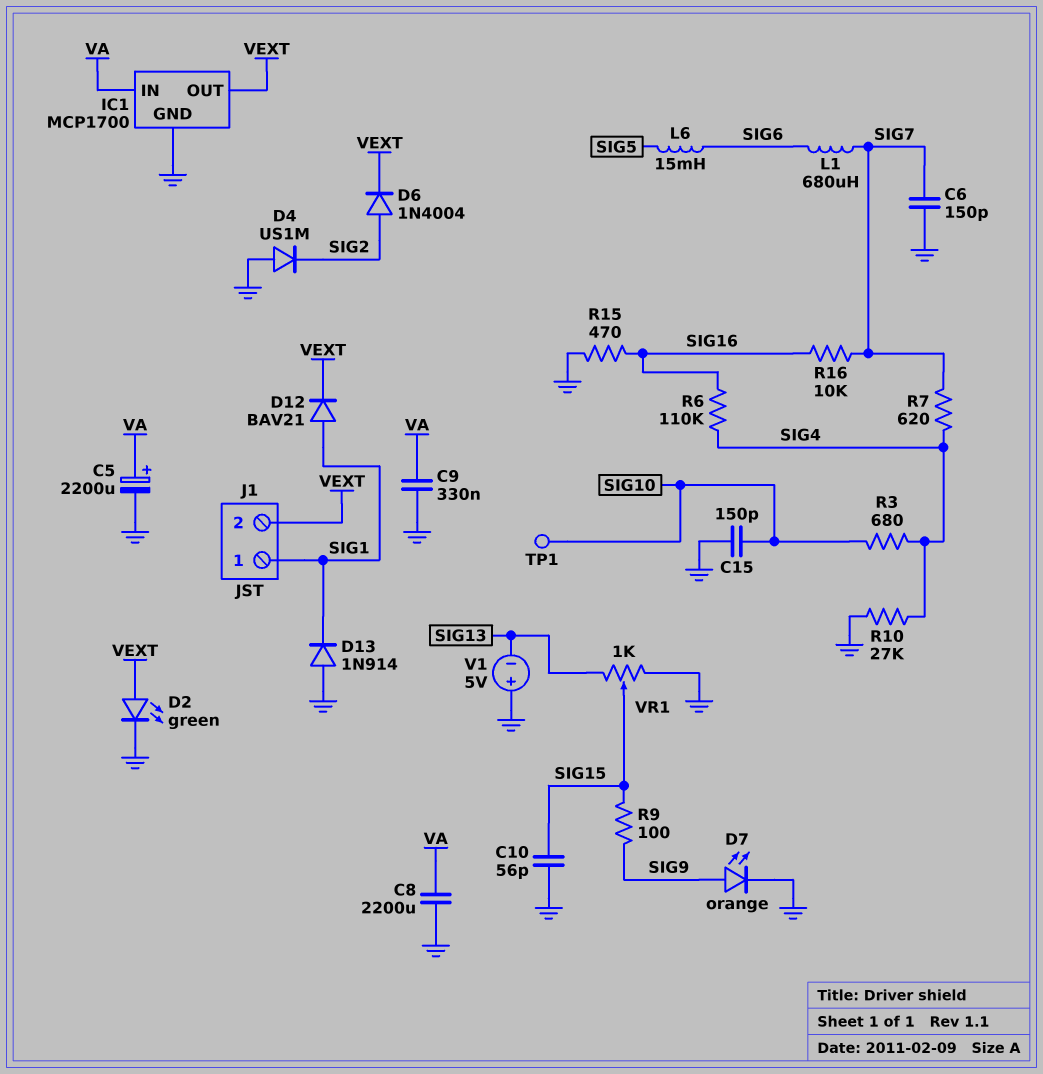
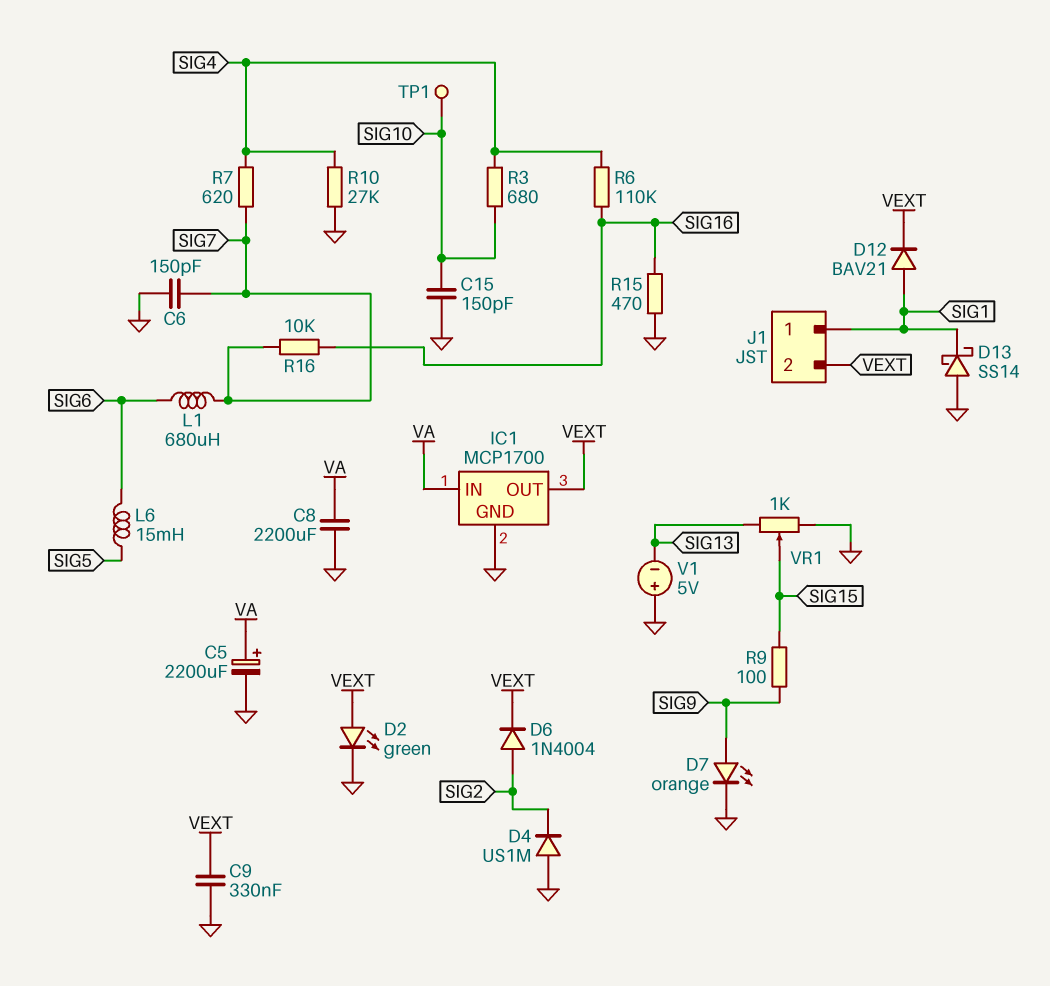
C9: 330nF (GND, VA) -> 330nF (GND, VEXT)
C10: 56pF (GND, SIG15) -> none
D13: diode 1N914 (A GND, K SIG1) -> schottky SS14 (A GND, K SIG1)

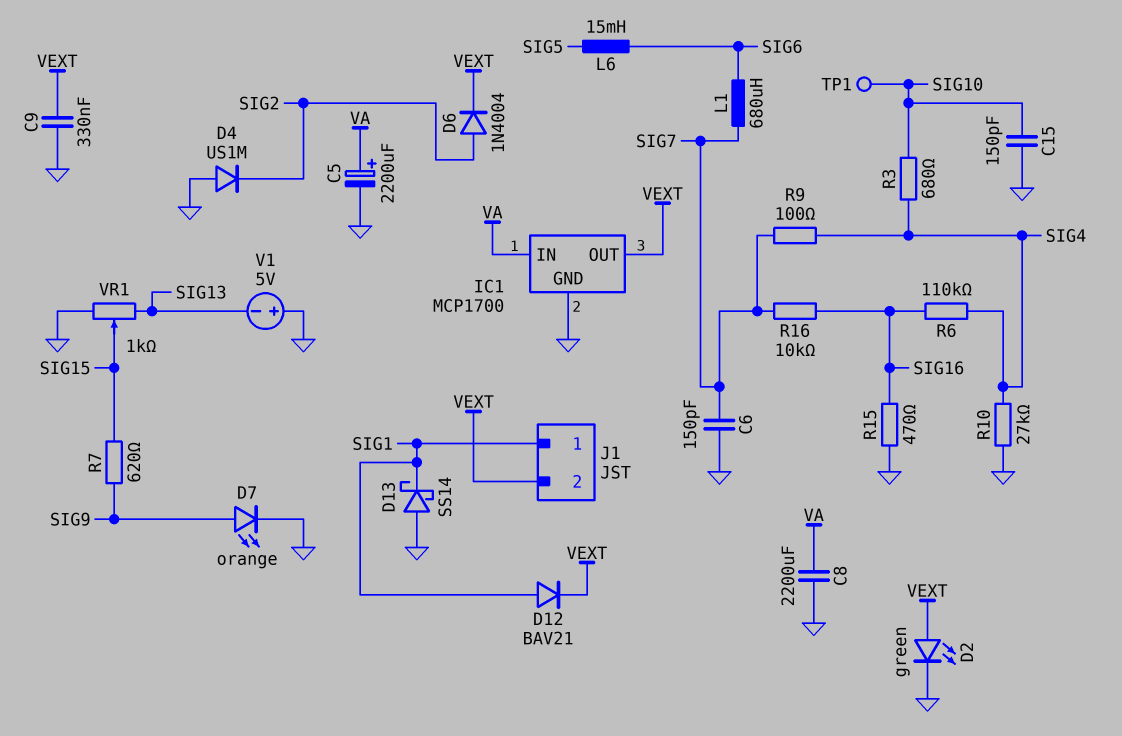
R7: 620 (SIG4, SIG7) -> 620 (SIG9, SIG15)
R9: 100 (SIG9, SIG15) -> 100 (SIG4, SIG7)

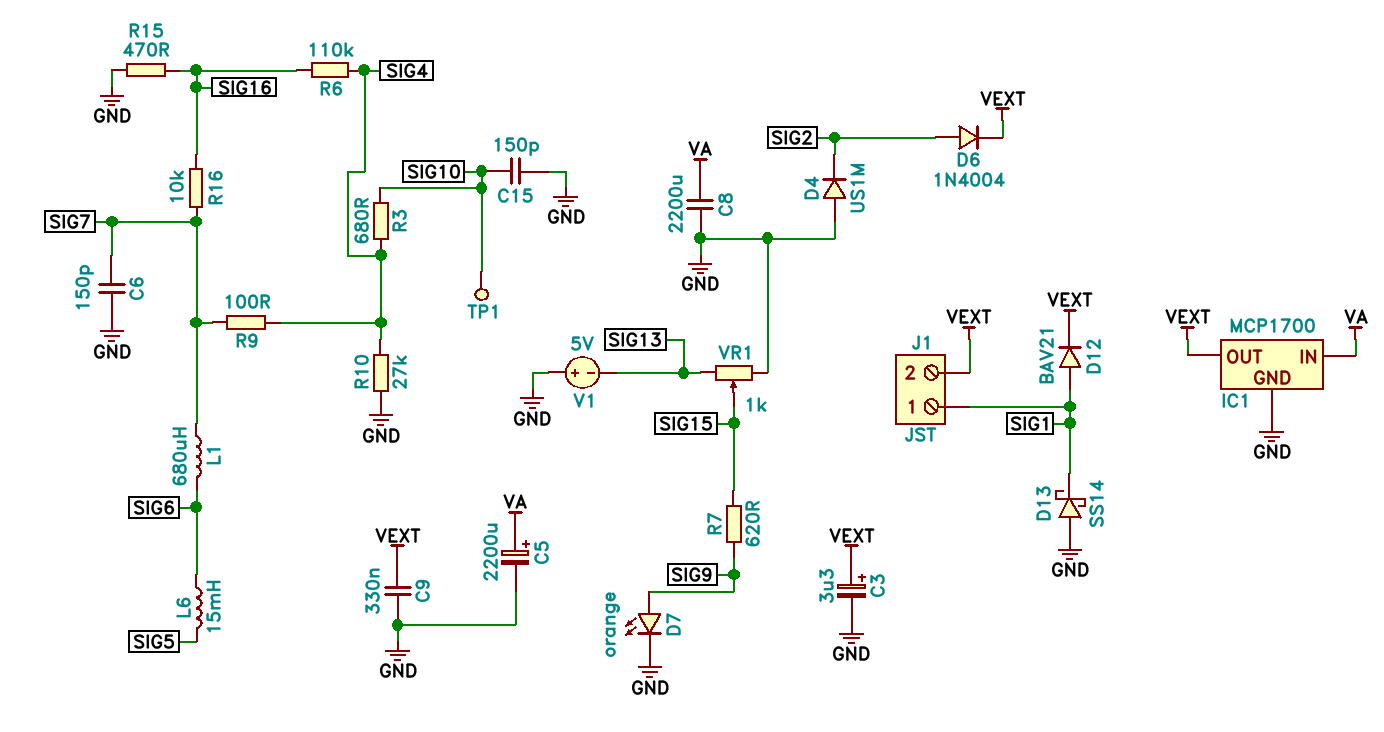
C3: none -> 3.3uF (plus VEXT, minus GND)
D2: LED green (A VEXT, K GND) -> none

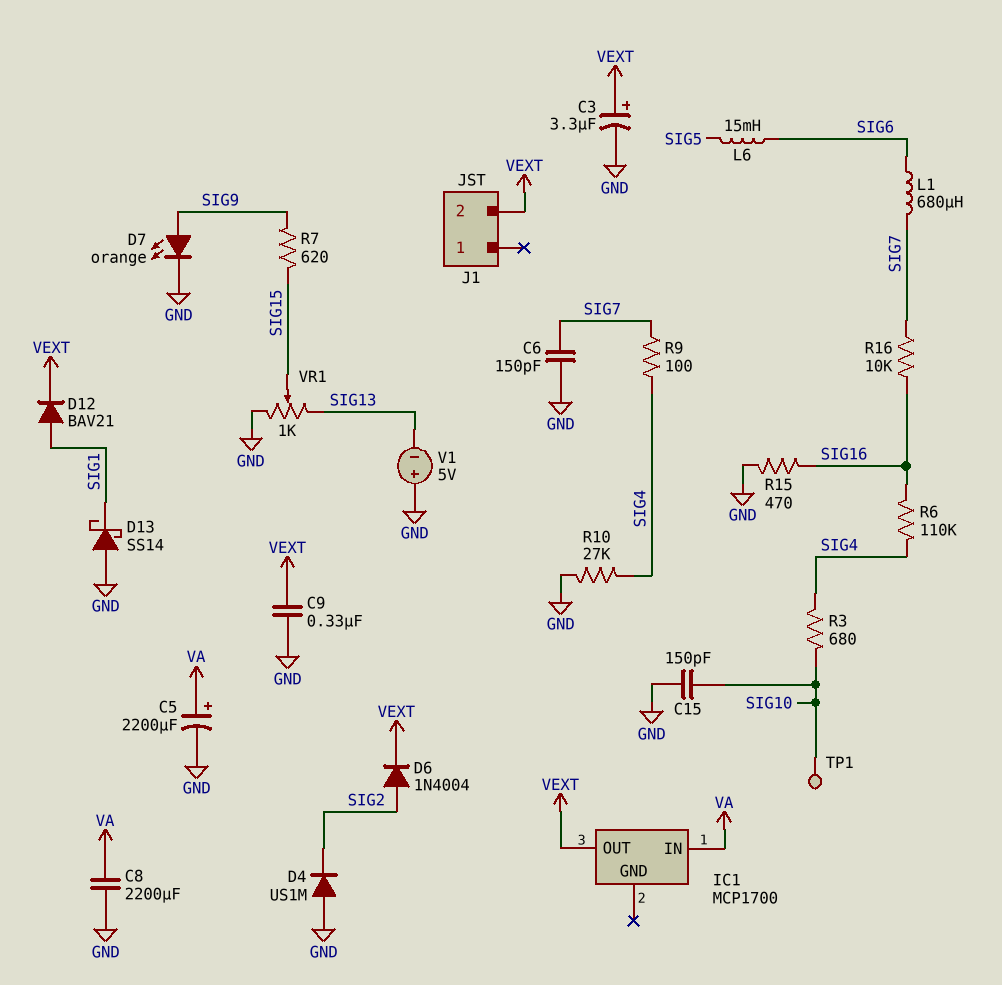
IC1 pin GND: GND -> none
J1 pin 1: SIG1 -> none

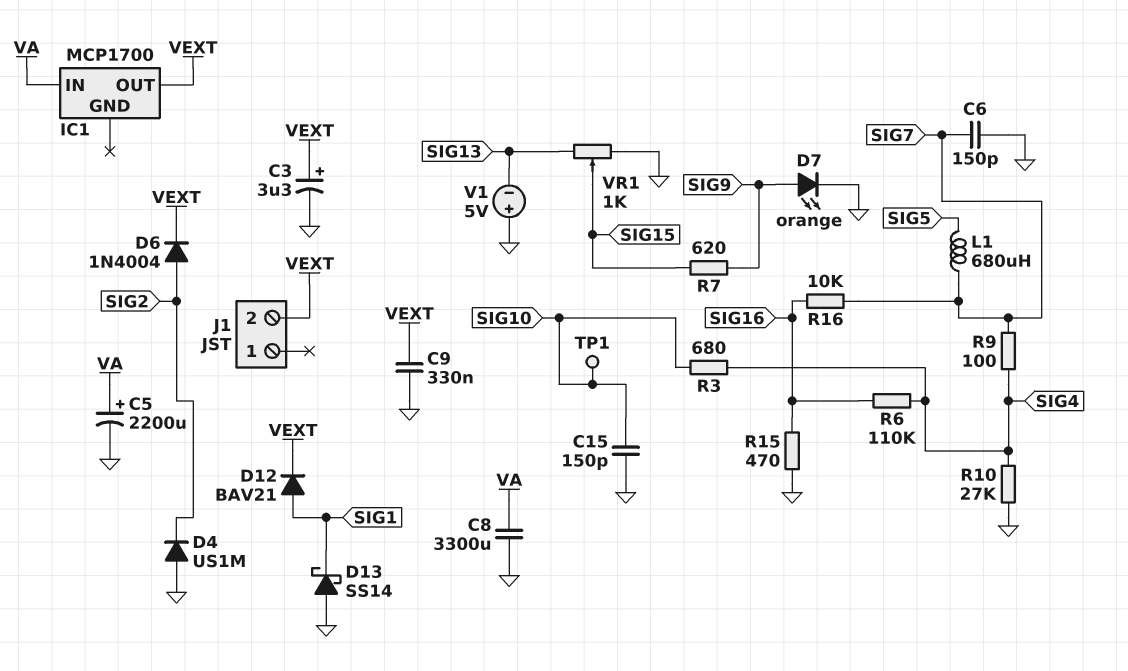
C8: 2200uF (GND, VA) -> 3300uF (GND, VA)
L1: 680uH (SIG6, SIG7) -> 680uH (SIG5, SIG7)
L6: 15mH (SIG5, SIG6) -> none

